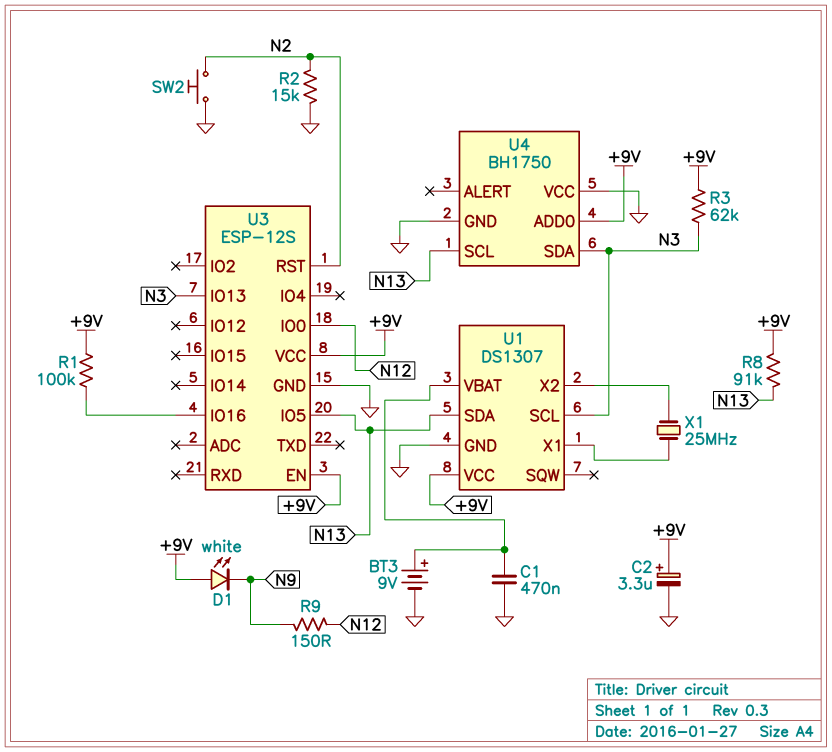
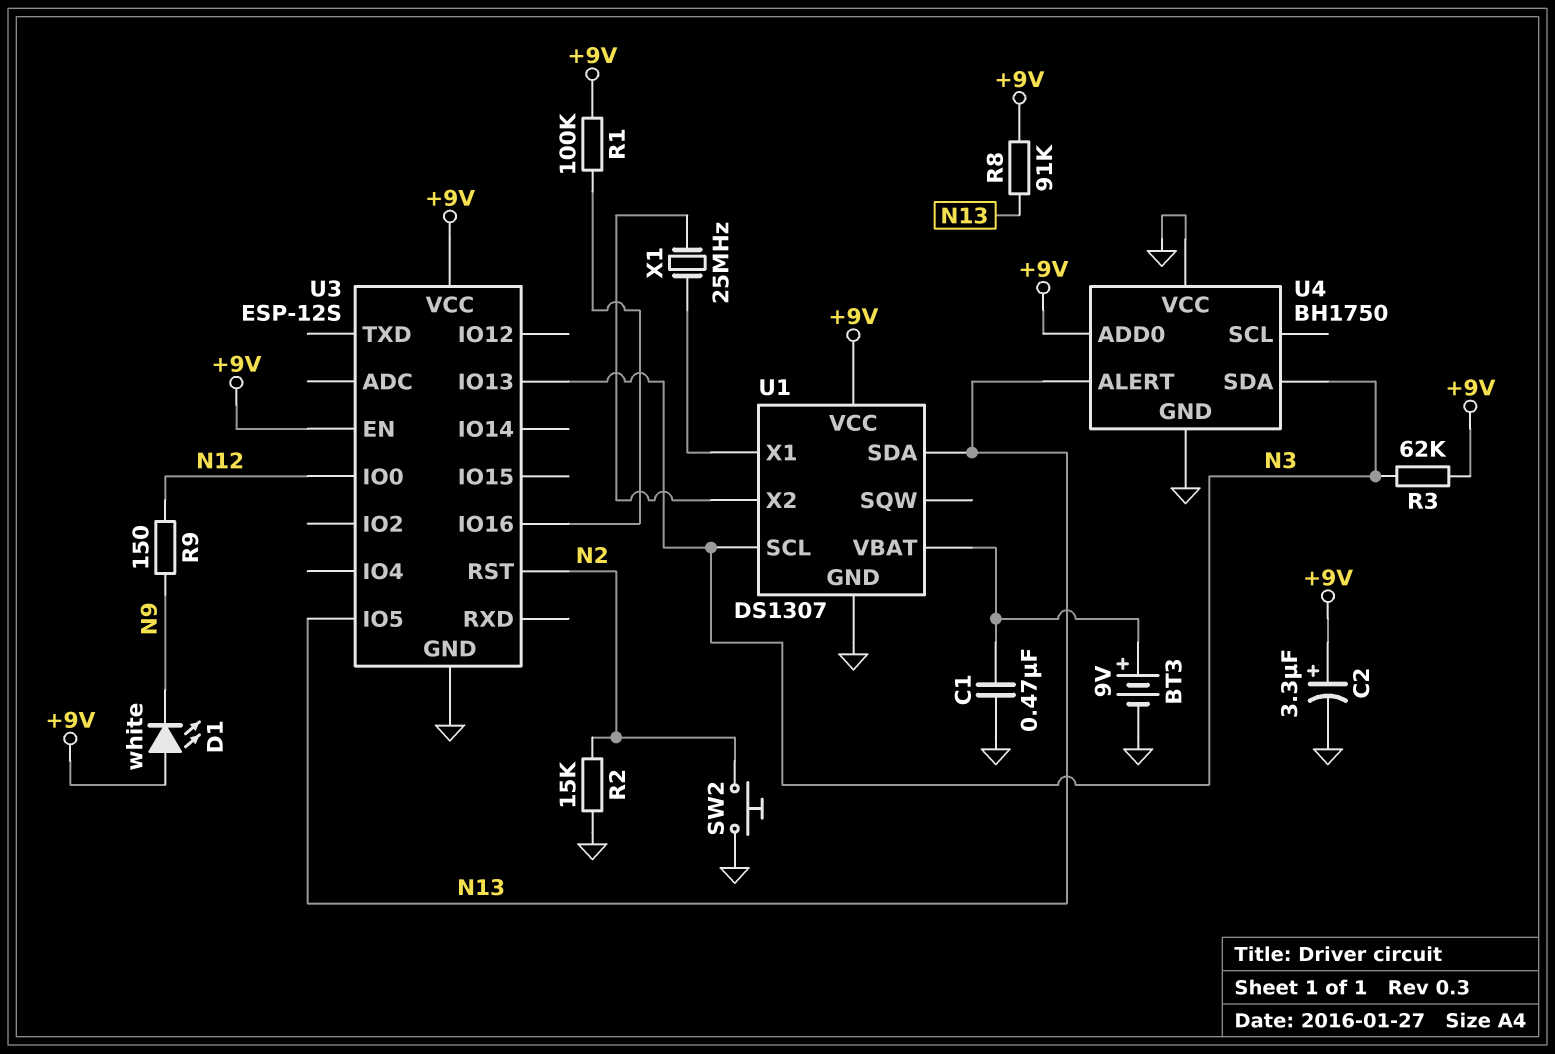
U4 pin ALERT: none -> N13
U4 pin SCL: N13 -> none

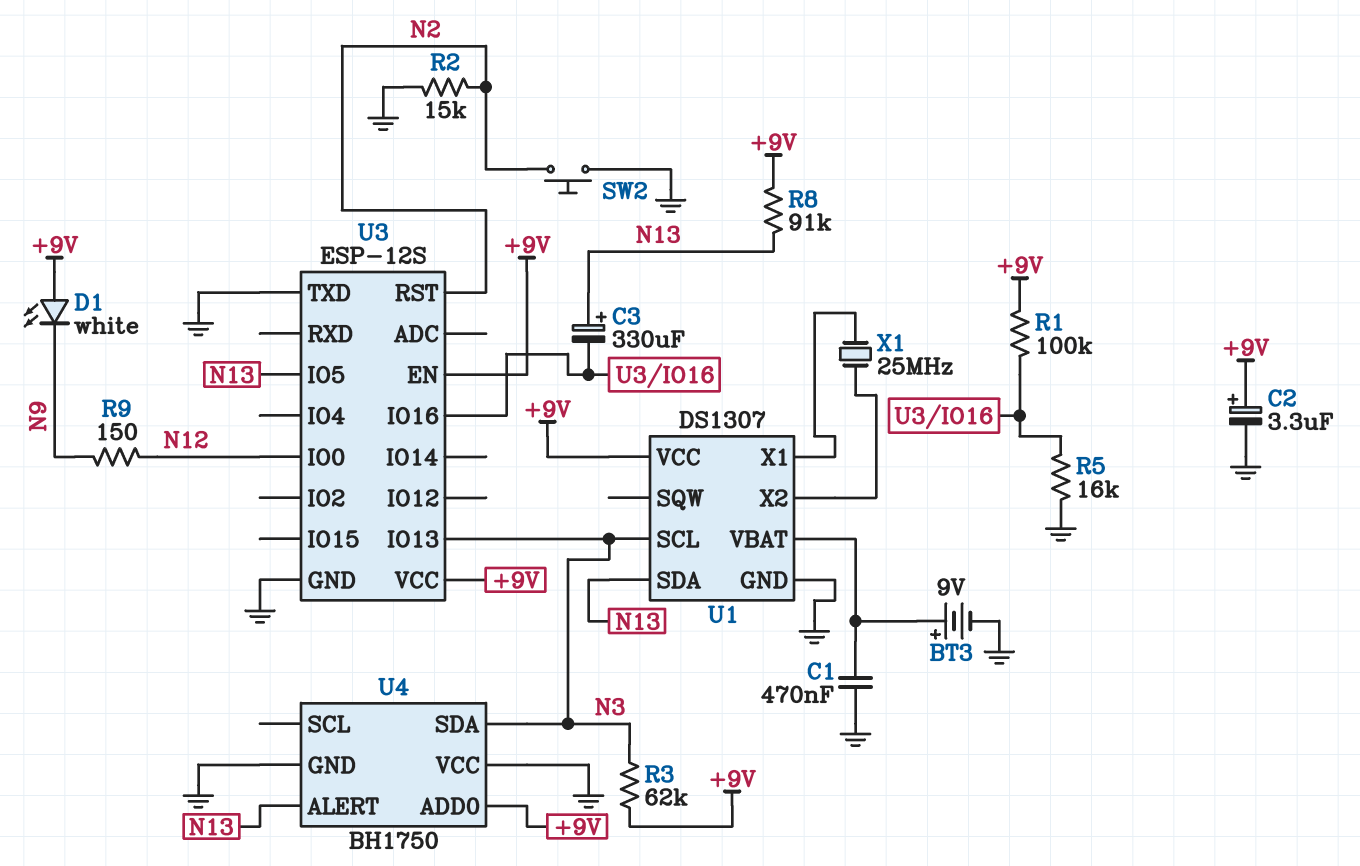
C3: none -> 330uF (plus N13, minus U3/IO16)
R5: none -> 16k (GND, U3/IO16)
U3 pin TXD: none -> GND

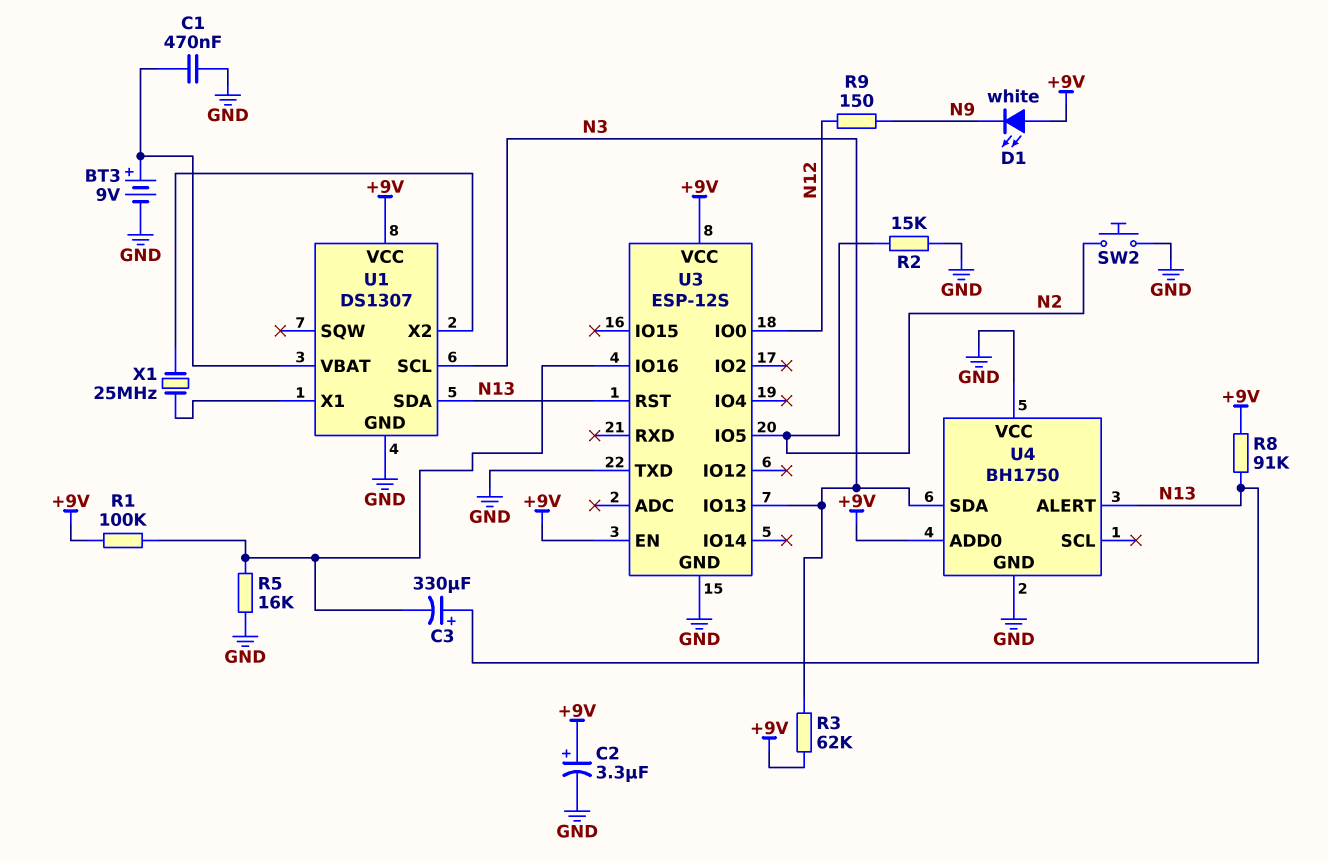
U3 pin IO5: N13 -> N2
U3 pin RST: N2 -> N13

